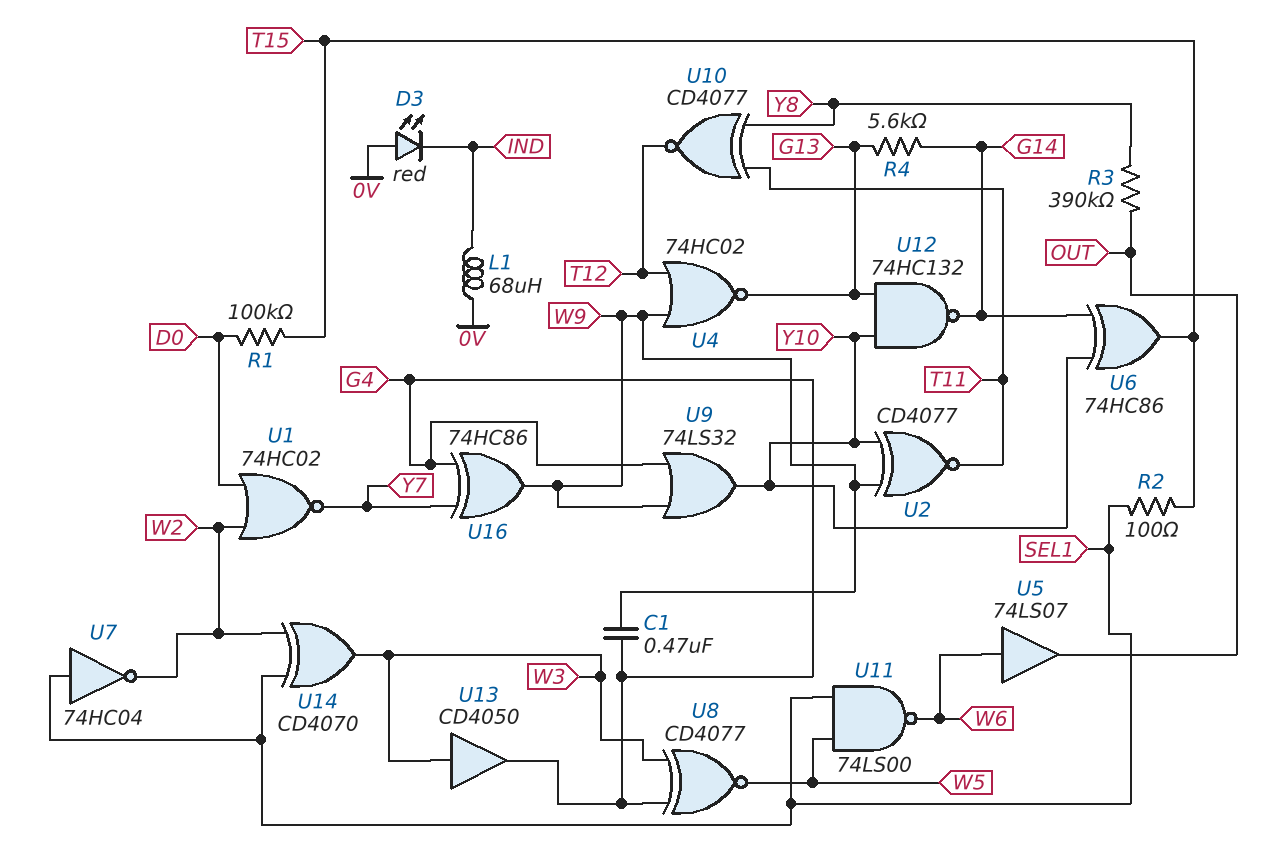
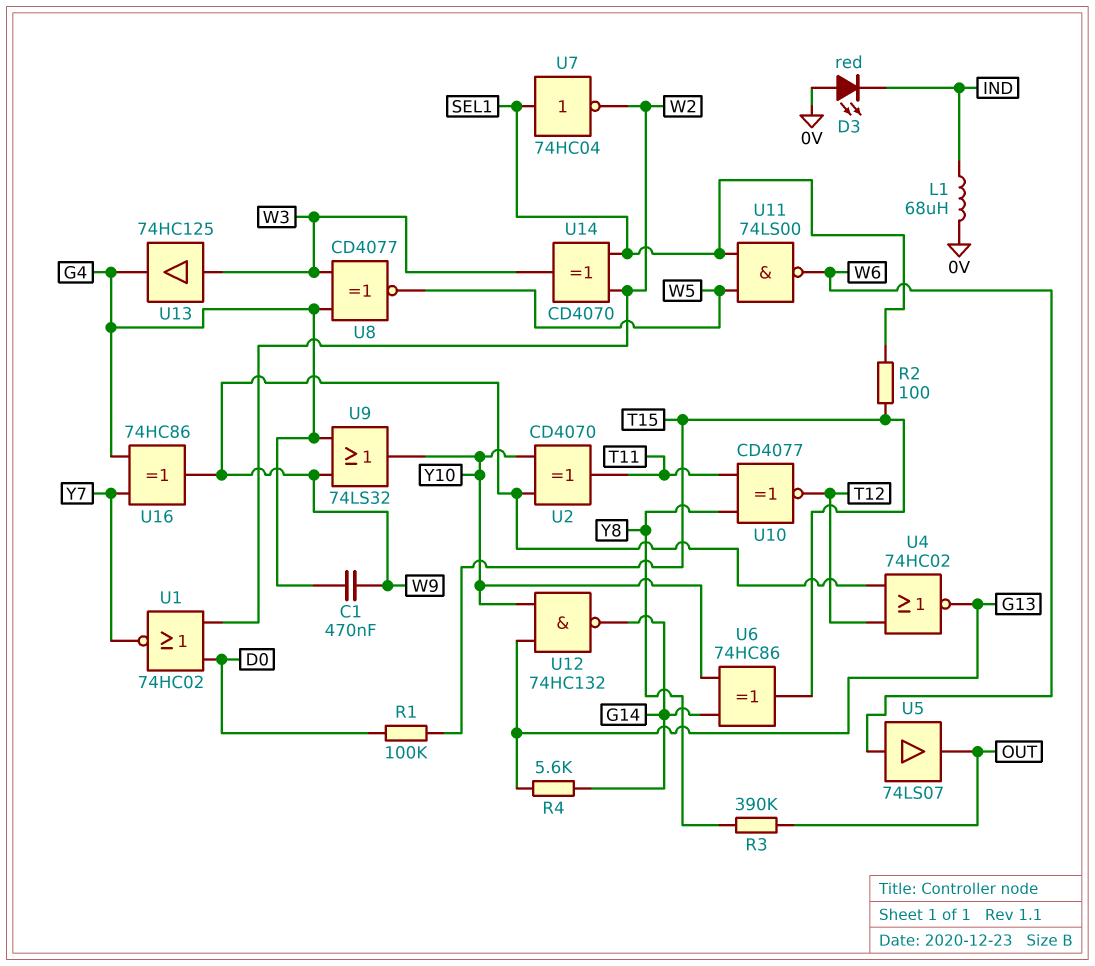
U2: XNOR CD4077 (in W9, in Y10, out T11) -> XOR CD4070 (in W9, in Y10, out T11)
U13: buffer CD4050 (in W3, out G4) -> buffer 74HC125 (in W3, out G4)

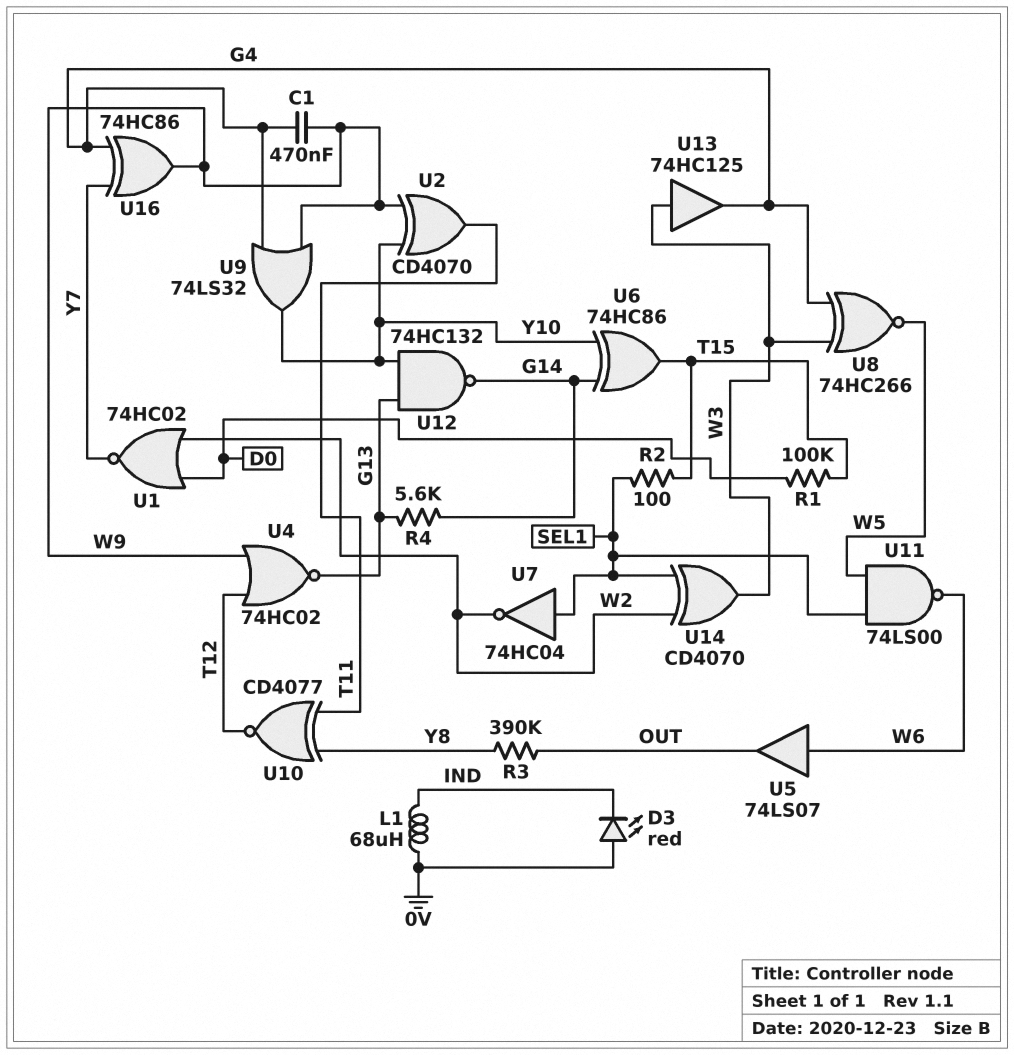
U8: XNOR CD4077 (in G4, in W3, out W5) -> XNOR 74HC266 (in G4, in W3, out W5)

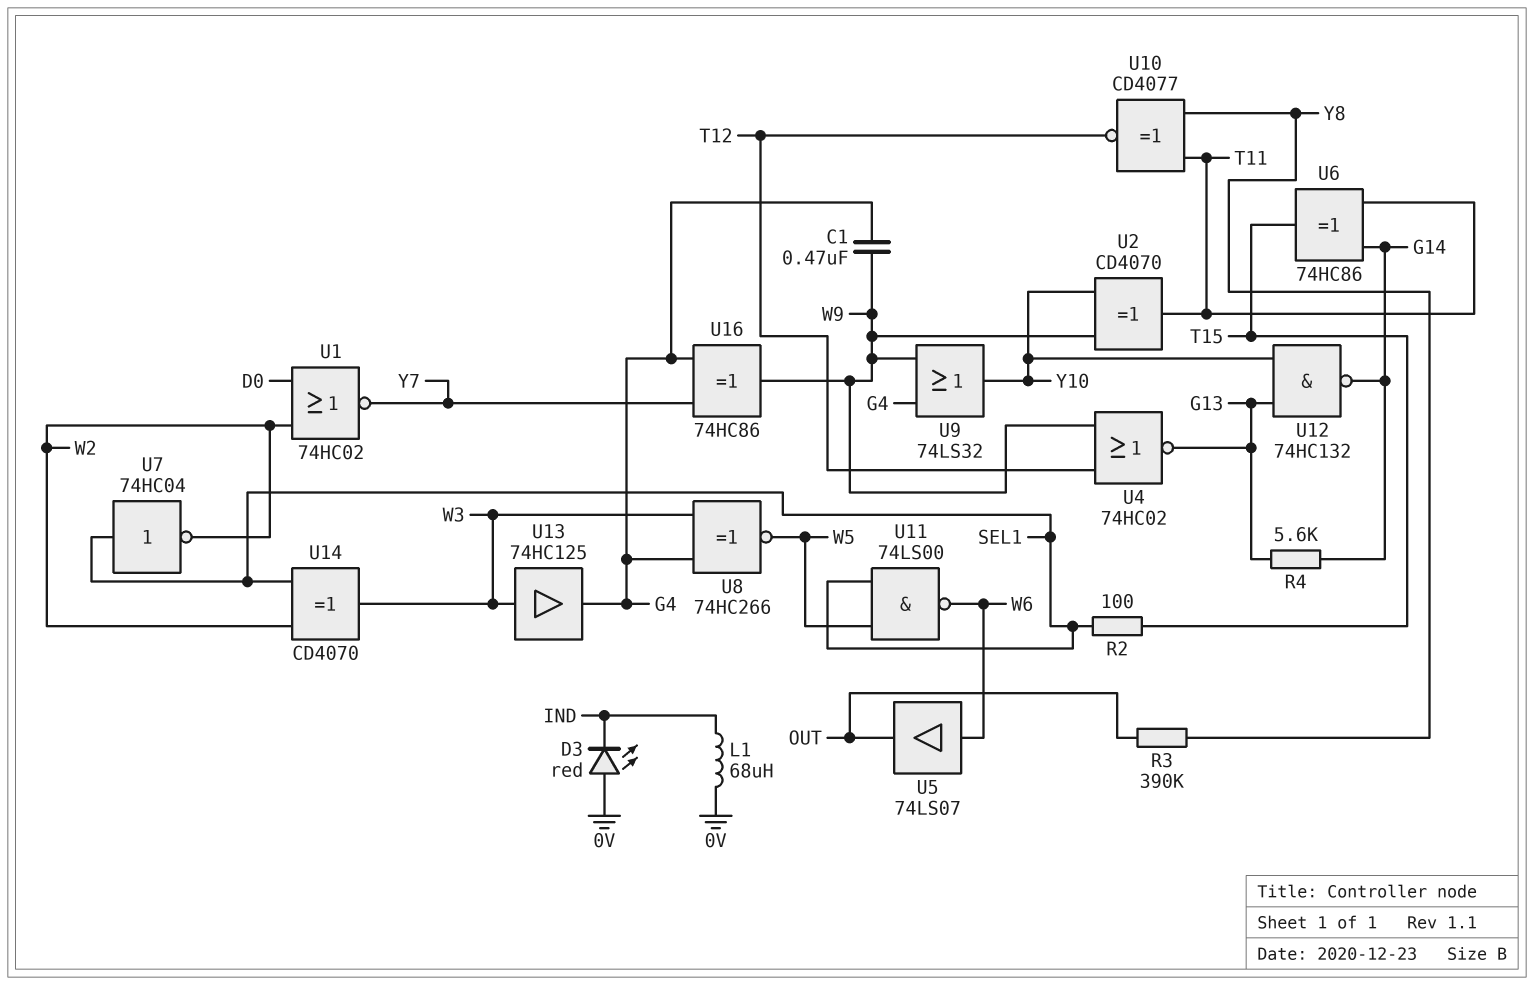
R1: 100k (D0, T15) -> none
U6: XOR 74HC86 (in G14, in Y10, out T15) -> XOR 74HC86 (in G14, in T11, out T15)

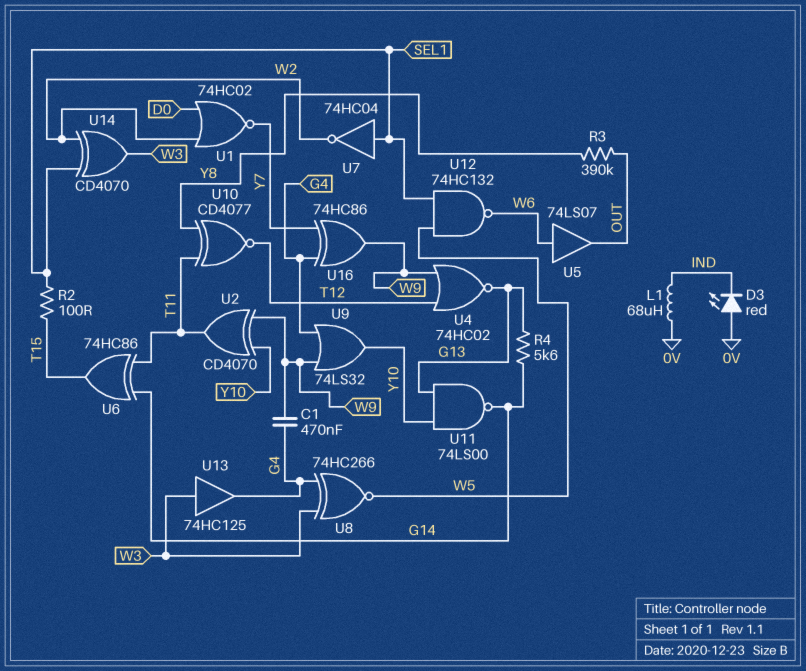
U11: NAND 74LS00 (in SEL1, in W5, out W6) -> NAND 74LS00 (in G13, in Y10, out G14)
U12: NAND 74HC132 (in G13, in Y10, out G14) -> NAND 74HC132 (in SEL1, in W5, out W6)

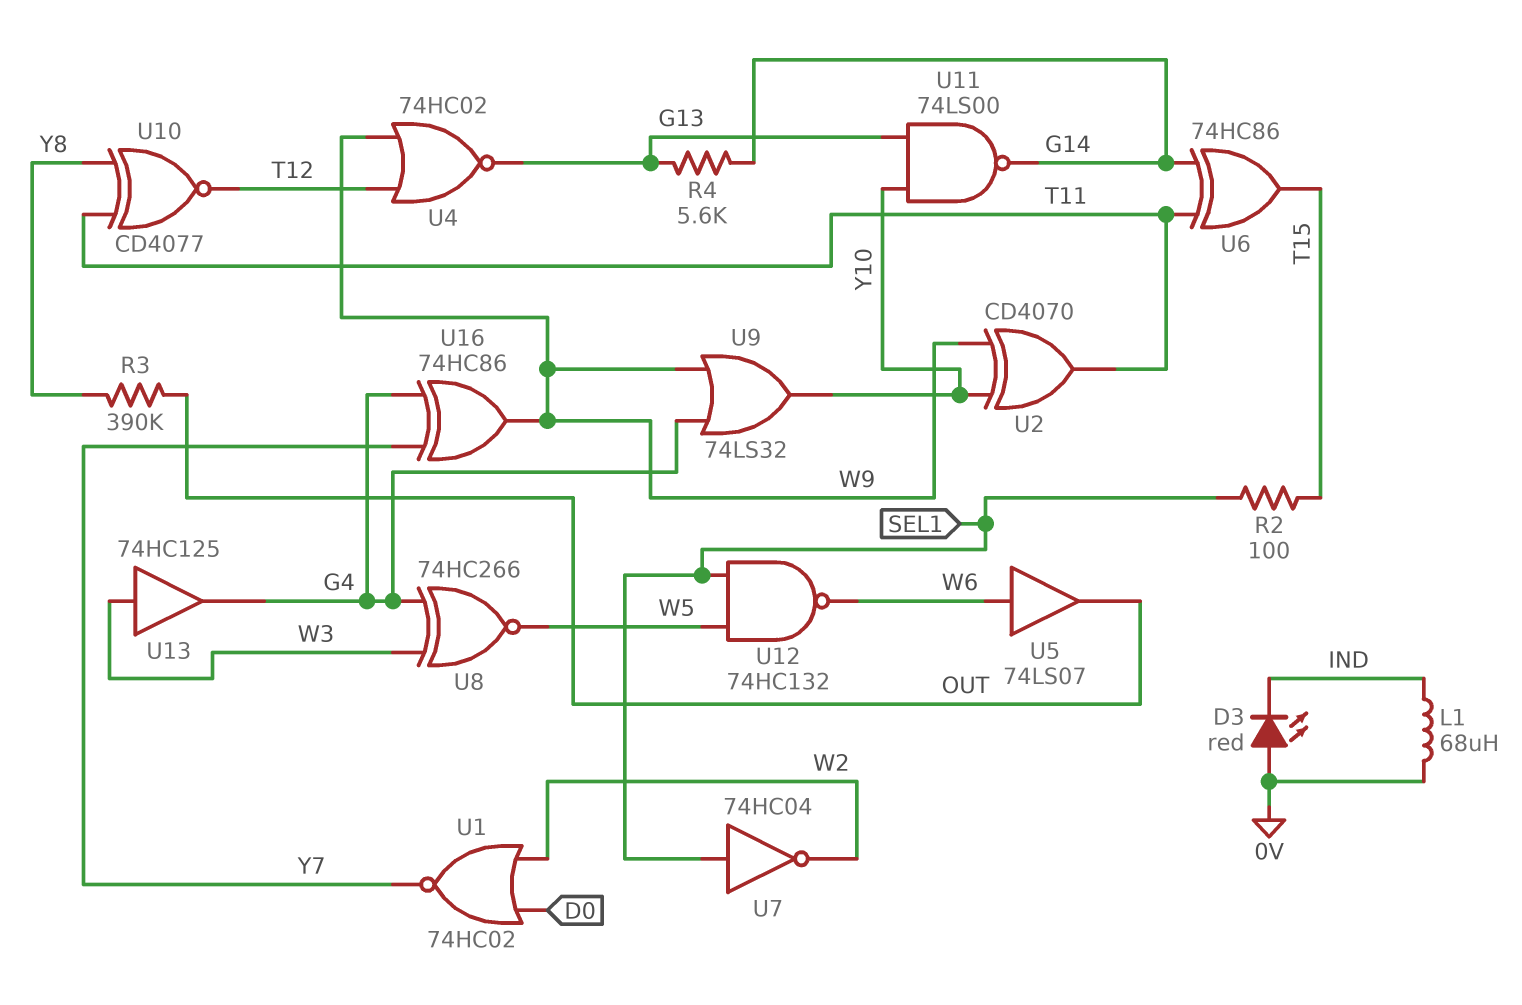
C1: 470nF (G4, W9) -> none
U14: XOR CD4070 (in SEL1, in W2, out W3) -> none

